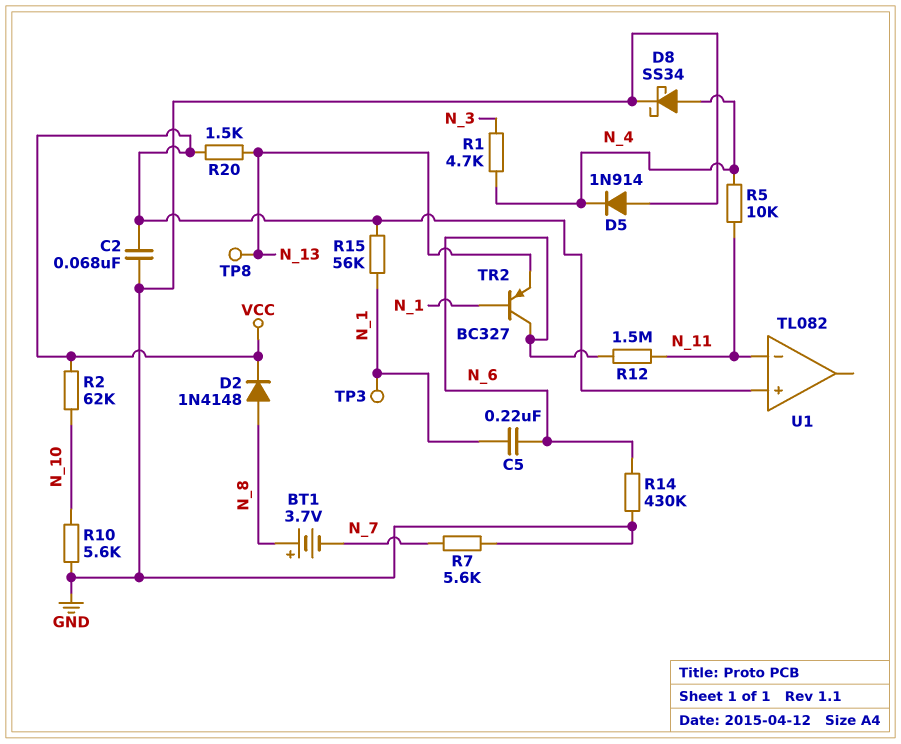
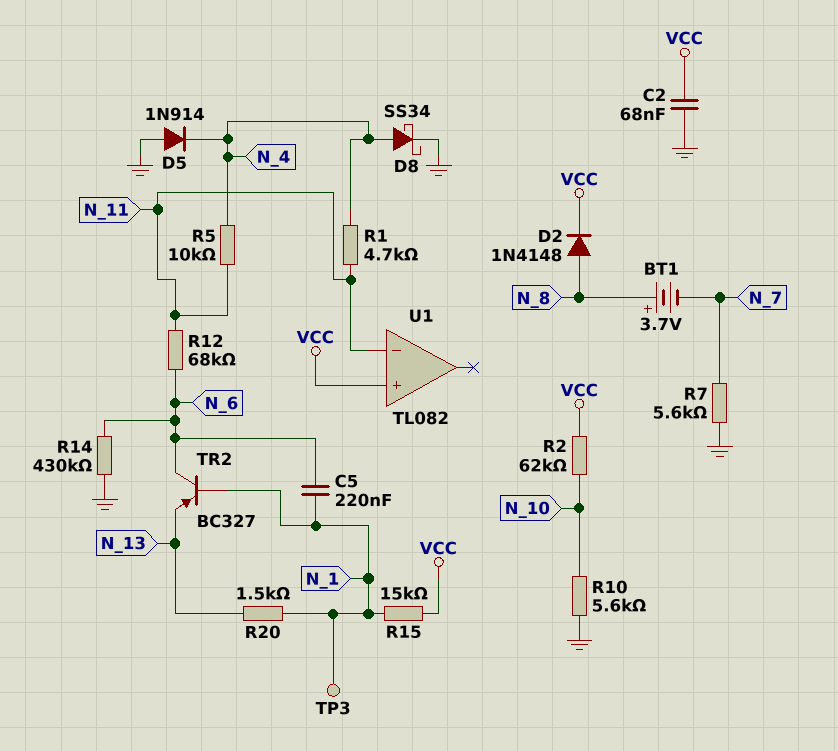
R1: 4.7k (N_3, N_4) -> 4.7k (N_4, N_11)
R12: 1.5M (N_6, N_11) -> 68k (N_6, N_11)
R15: 56k (N_1, VCC) -> 15k (N_1, VCC)
R20: 1.5k (N_13, VCC) -> 1.5k (N_1, N_13)
TP8: test point (N_13) -> none

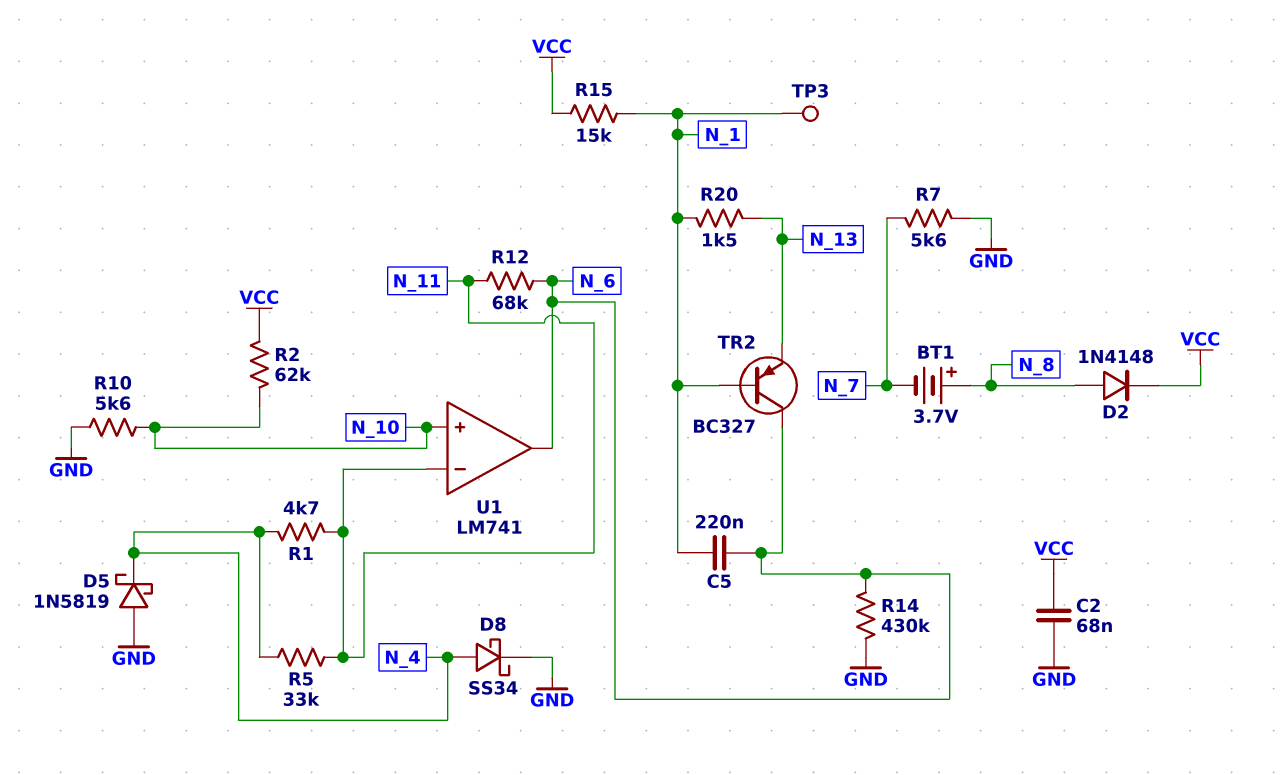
D5: diode 1N914 (A GND, K N_4) -> schottky 1N5819 (A GND, K N_4)
R5: 10k (N_4, N_11) -> 33k (N_4, N_11)
U1: TL082 -> LM741
U1 pin in+: VCC -> N_10
U1 pin out: none -> N_6

